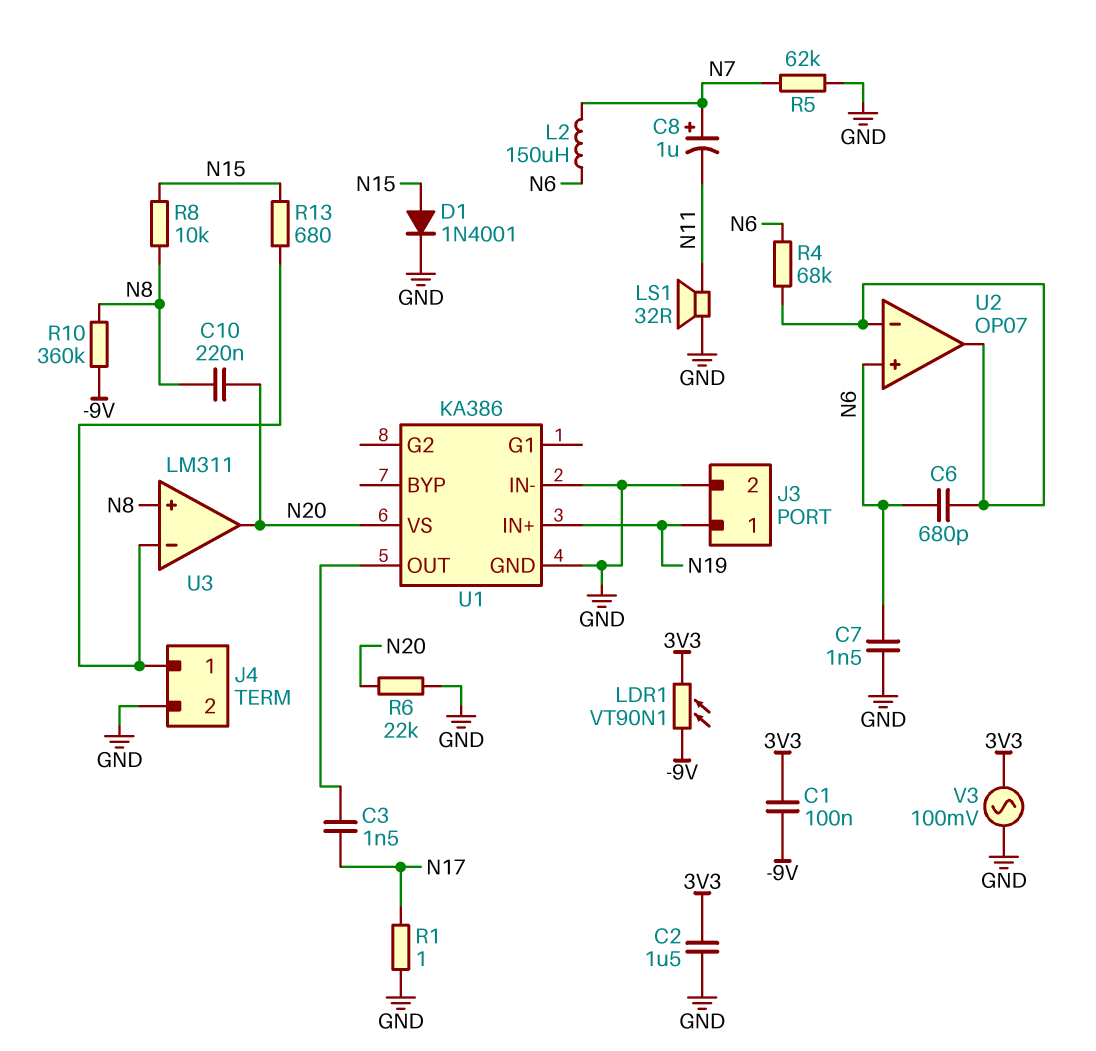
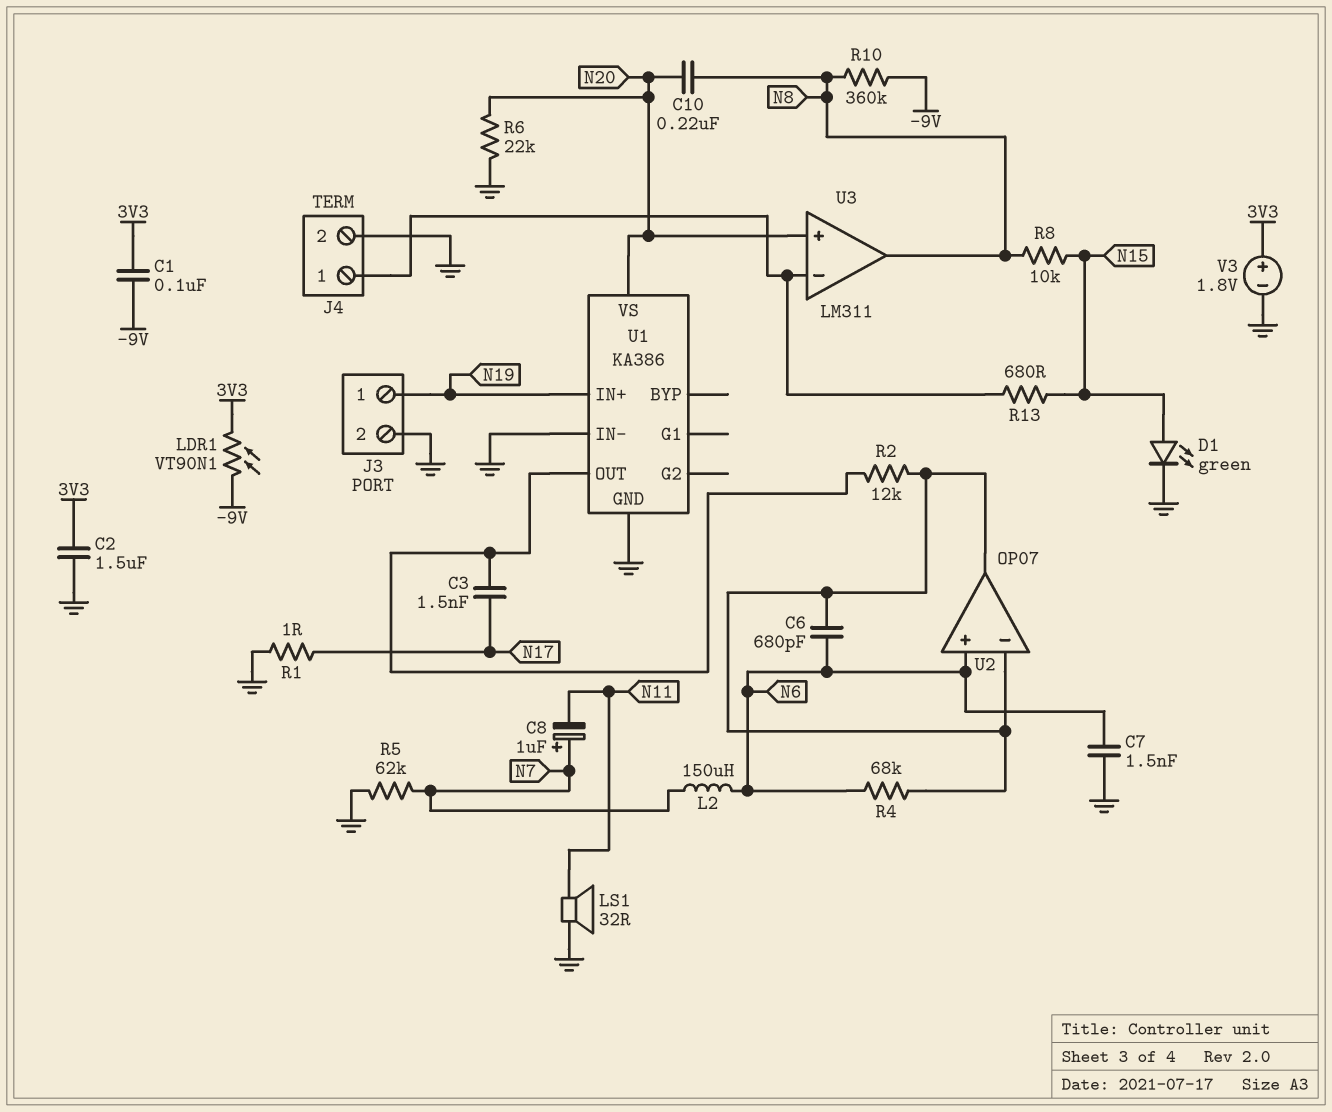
D1: diode 1N4001 (A N15, K GND) -> LED green (A N15, K GND)
R2: none -> 12k (U1/OUT, U2/in-)
U3 pin in+: N8 -> N20
U3 pin out: N20 -> N8
V3: AC 100mV (3V3, GND) -> 1.8V (plus 3V3, minus GND)

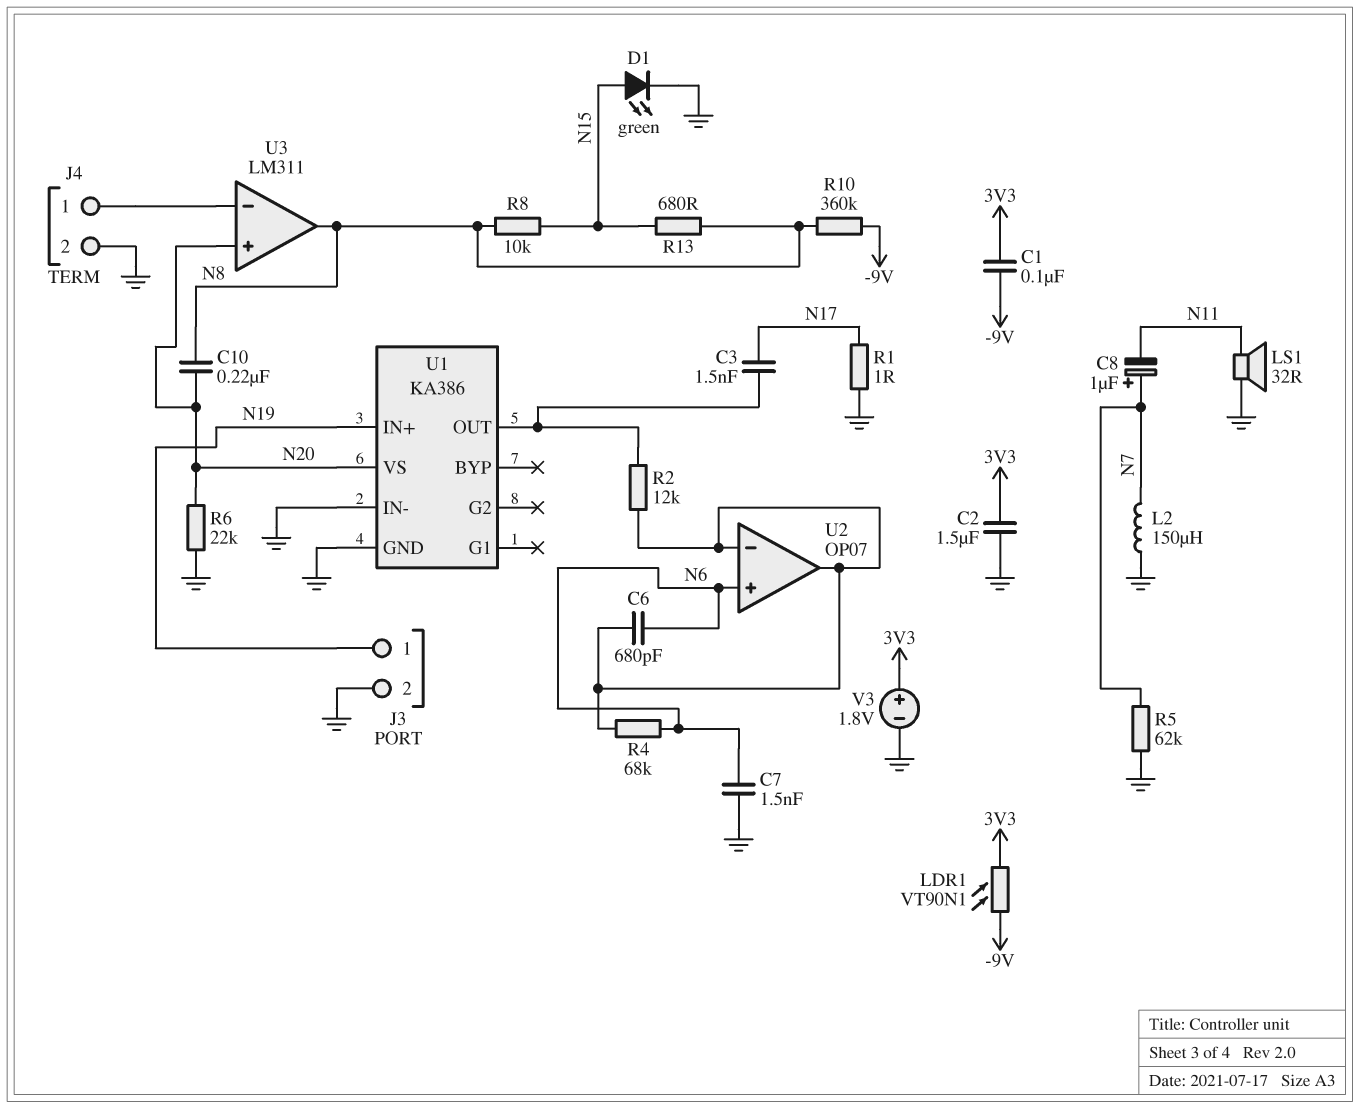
L2: 150uH (N6, N7) -> 150uH (GND, N7)
R13: 680 (J4/1, N15) -> 680 (N8, N15)

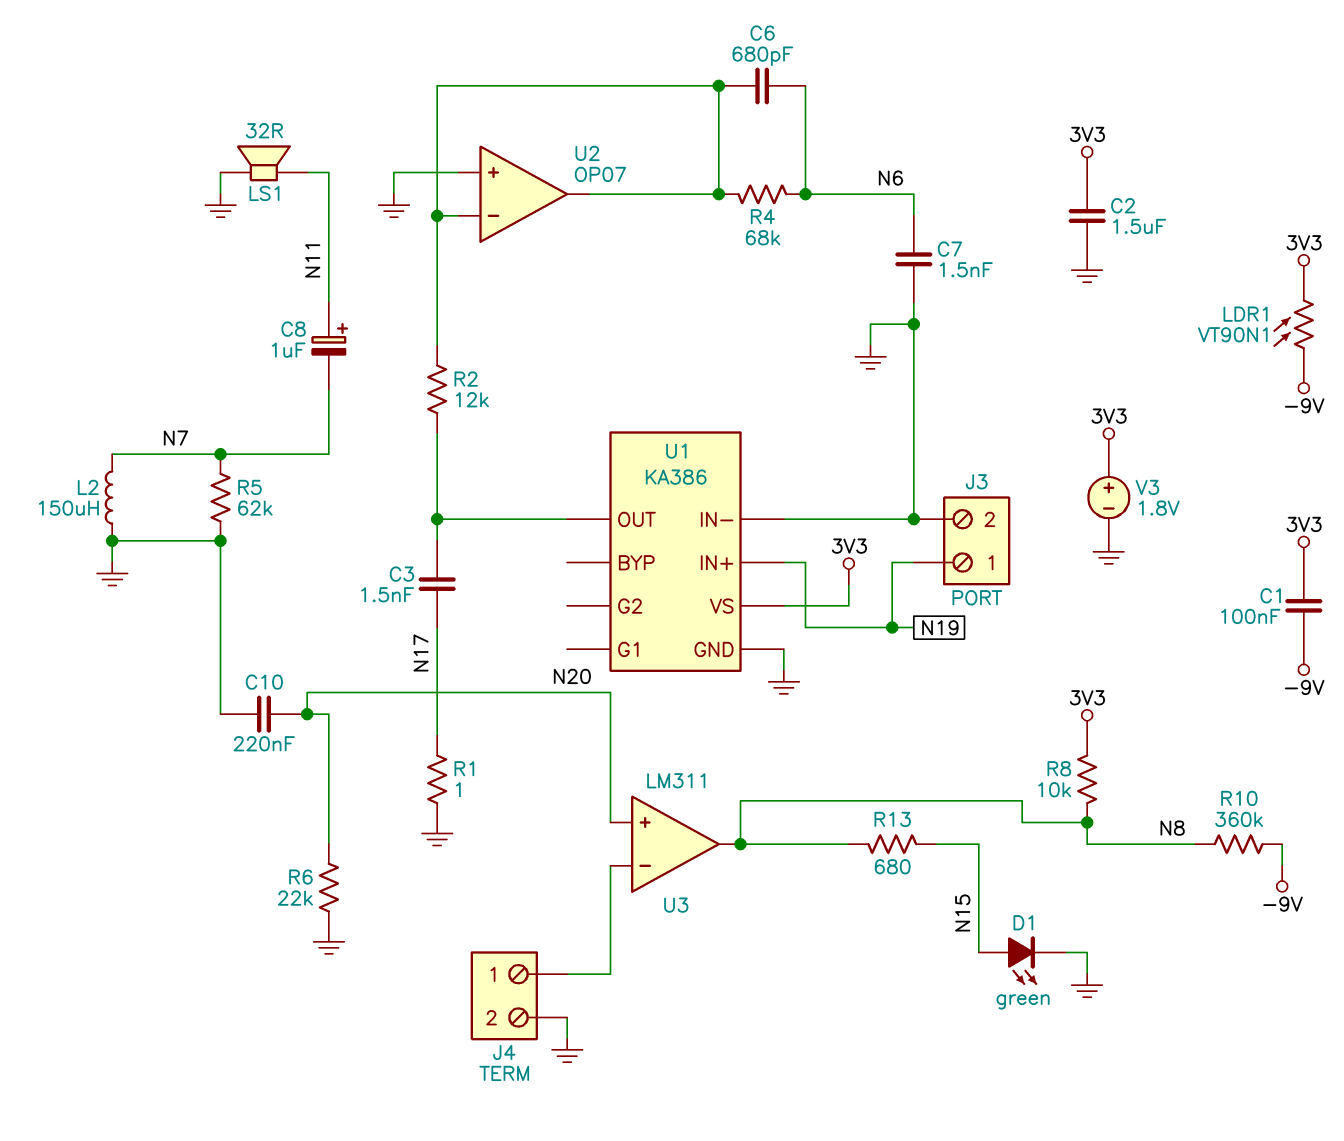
C8: 1uF (plus N7, minus N11) -> 1uF (plus N11, minus N7)
C10: 220nF (N8, N20) -> 220nF (GND, N20)
R8: 10k (N8, N15) -> 10k (3V3, N8)
U1 pin VS: N20 -> 3V3
U2 pin in+: N6 -> GND

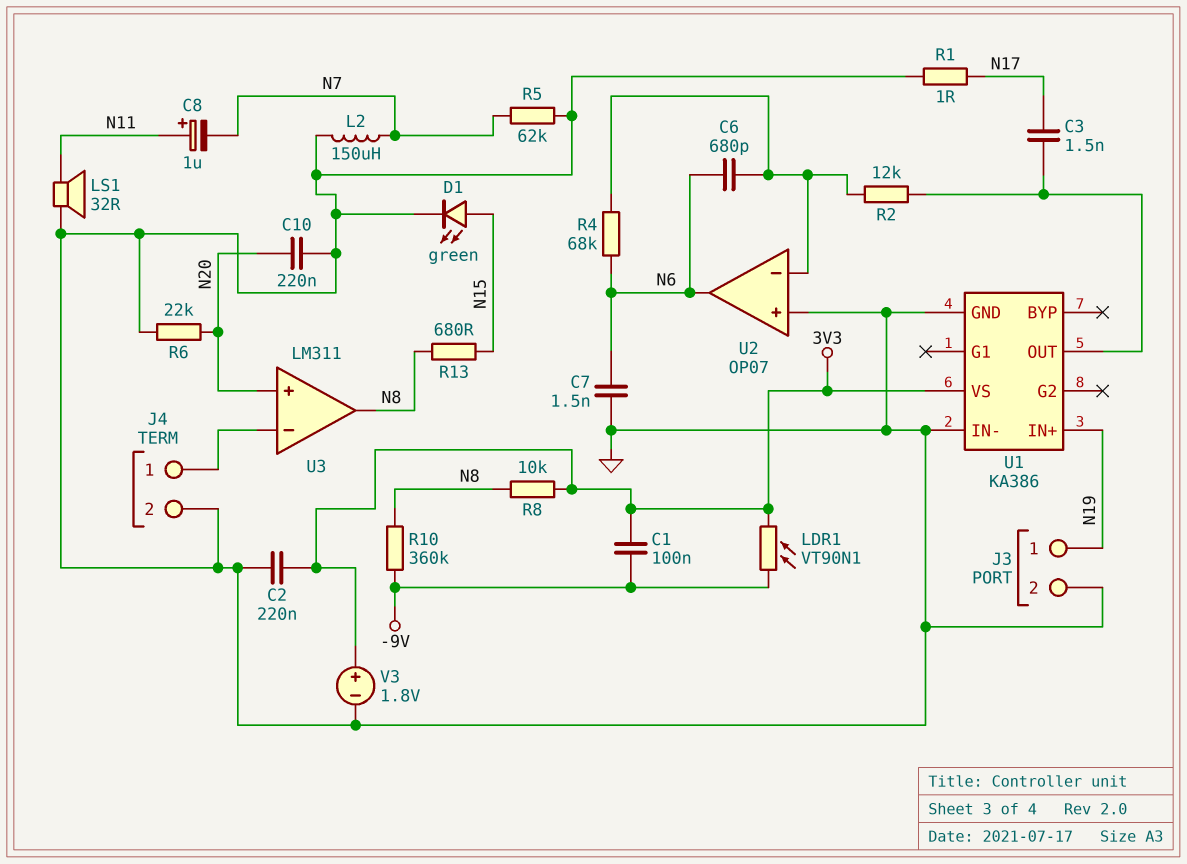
C2: 1.5uF (3V3, GND) -> 220nF (3V3, GND)
U2 pin out: U2/in- -> N6

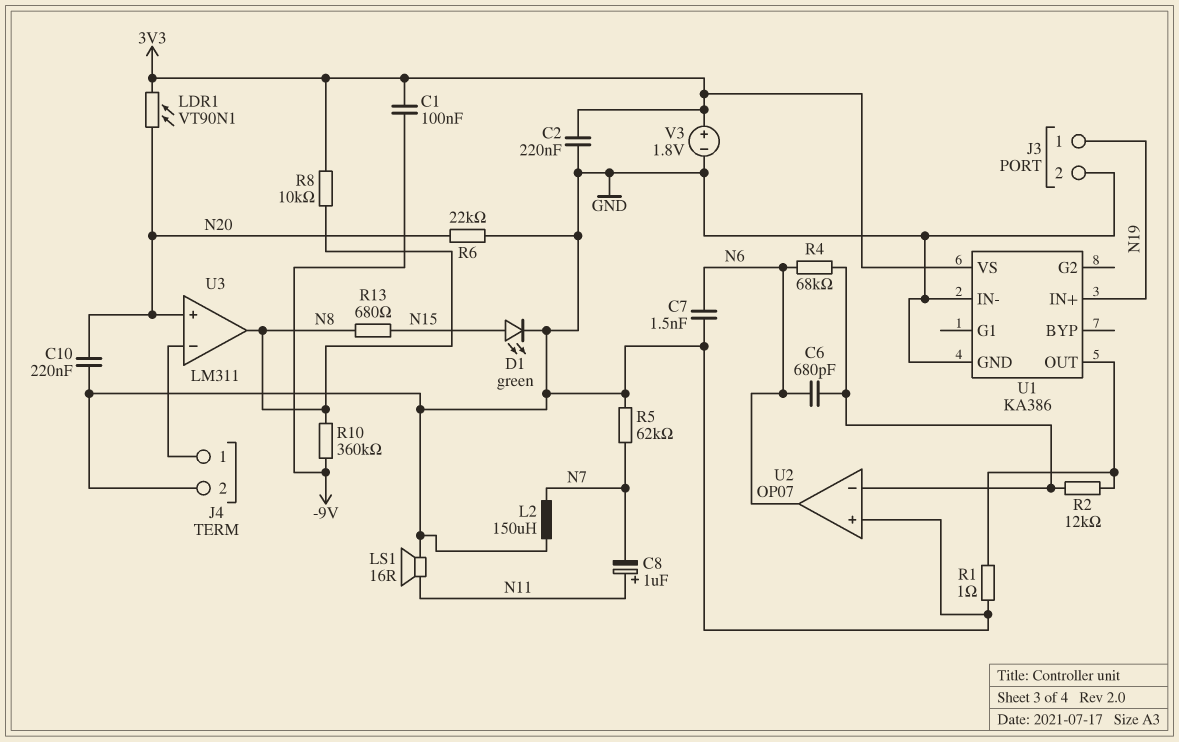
C3: 1.5nF (N17, U1/OUT) -> none
LDR1: VT90N1 (-9V, 3V3) -> VT90N1 (3V3, N20)
LS1: speaker 32R (GND, N11) -> speaker 16R (GND, N11)
R1: 1 (GND, N17) -> 1 (GND, U1/OUT)

